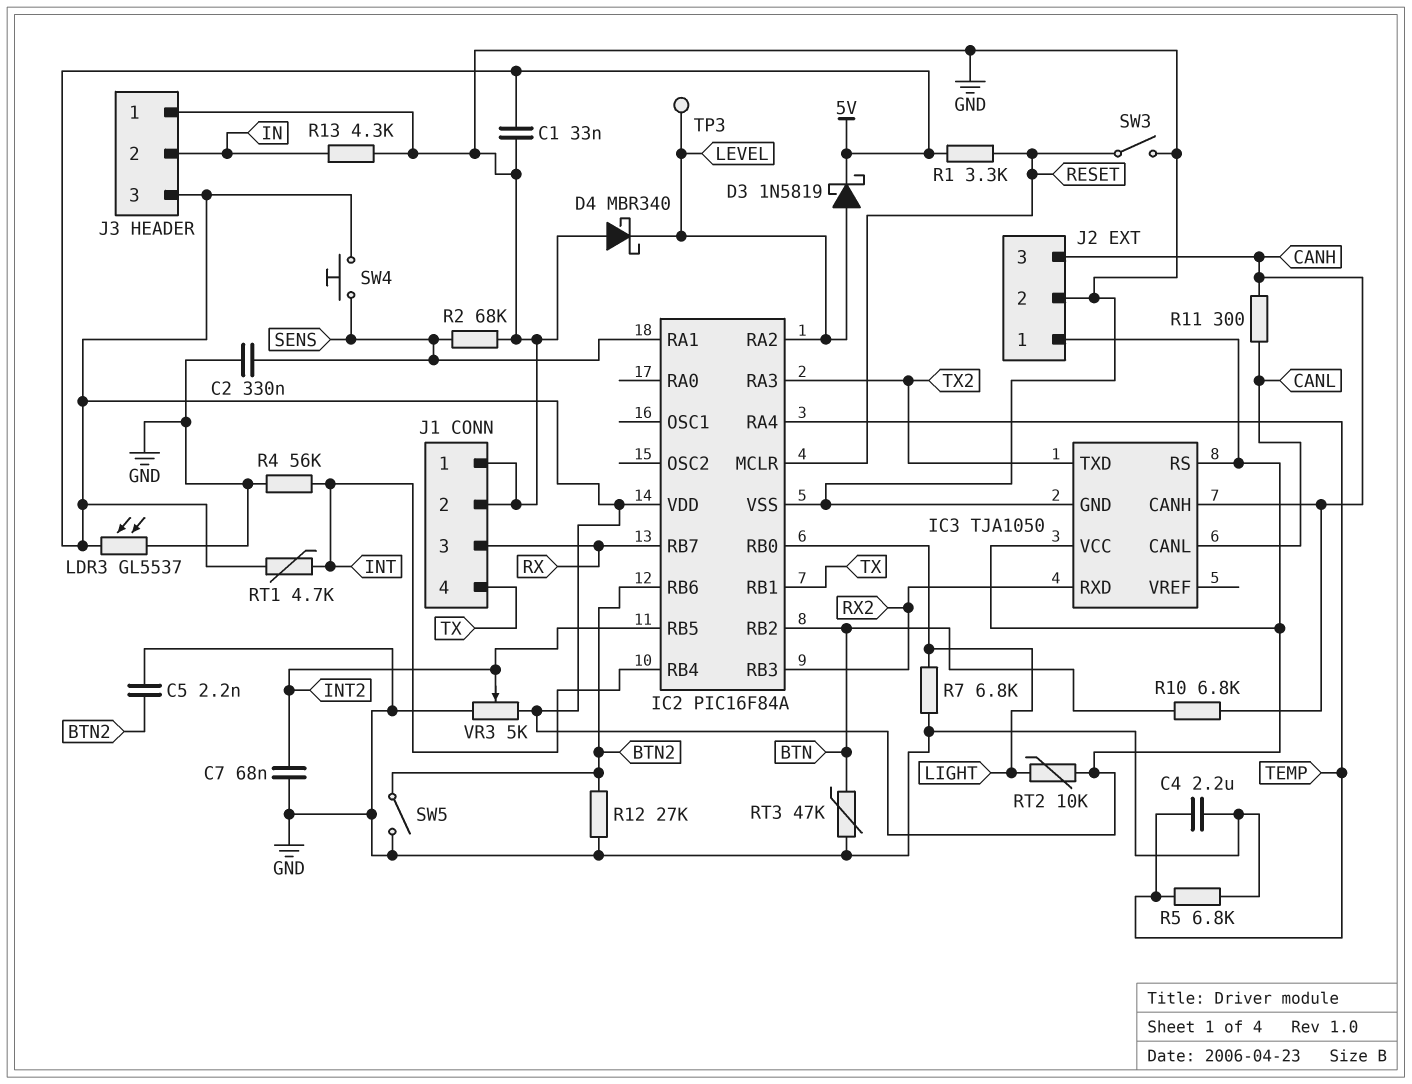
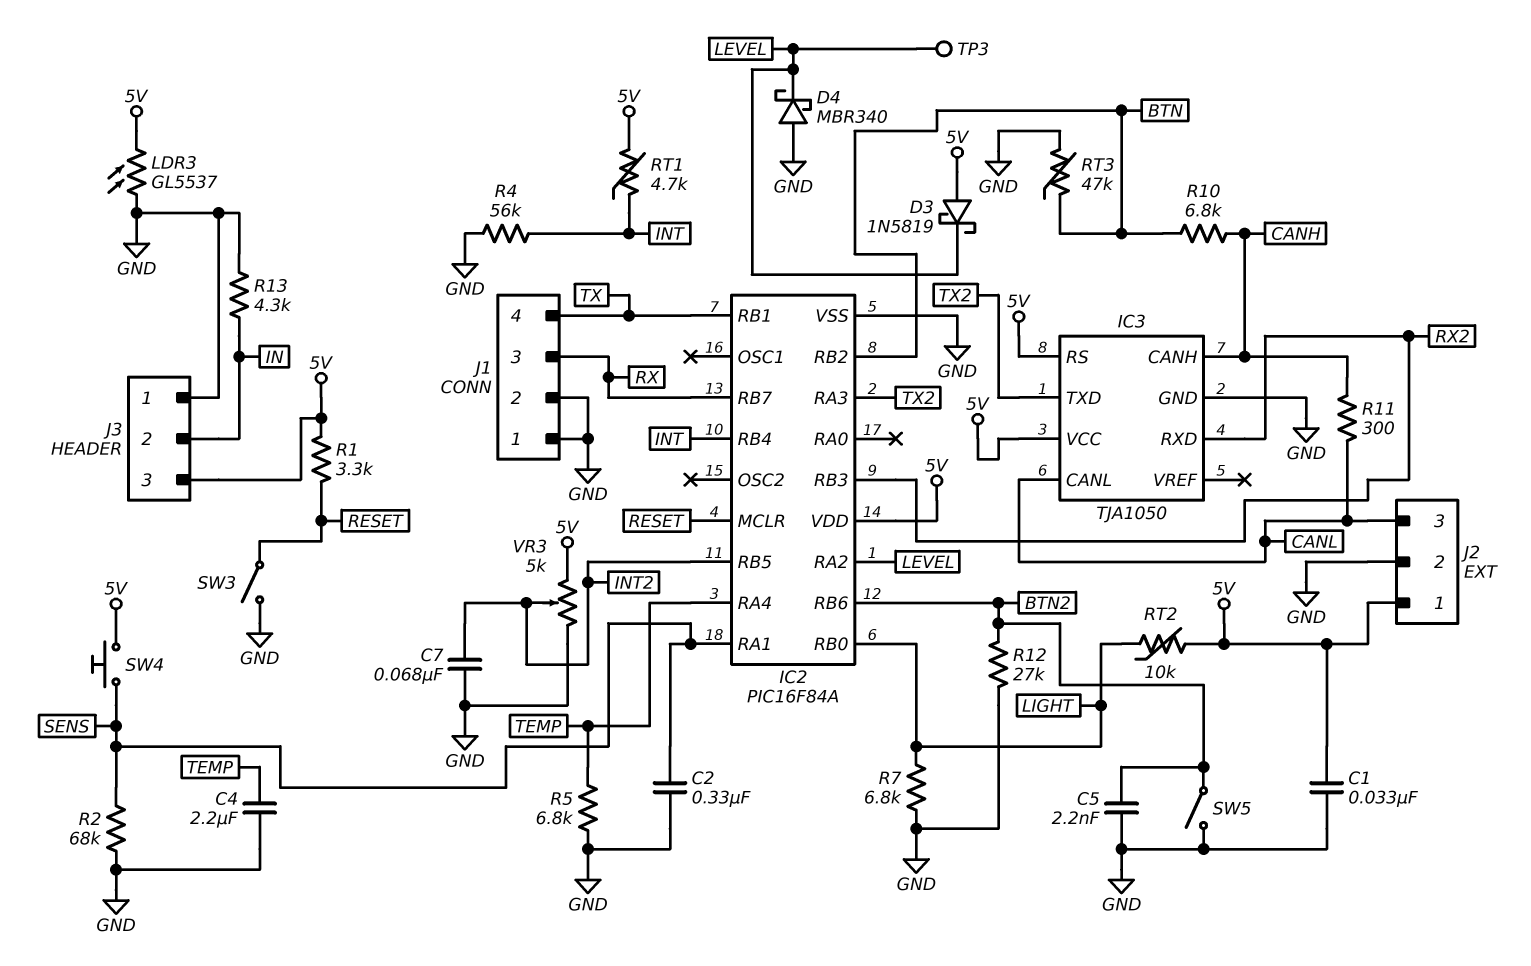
D3: schottky 1N5819 (A LEVEL, K 5V) -> schottky 1N5819 (A 5V, K LEVEL)
J2 pin 3: CANH -> CANL

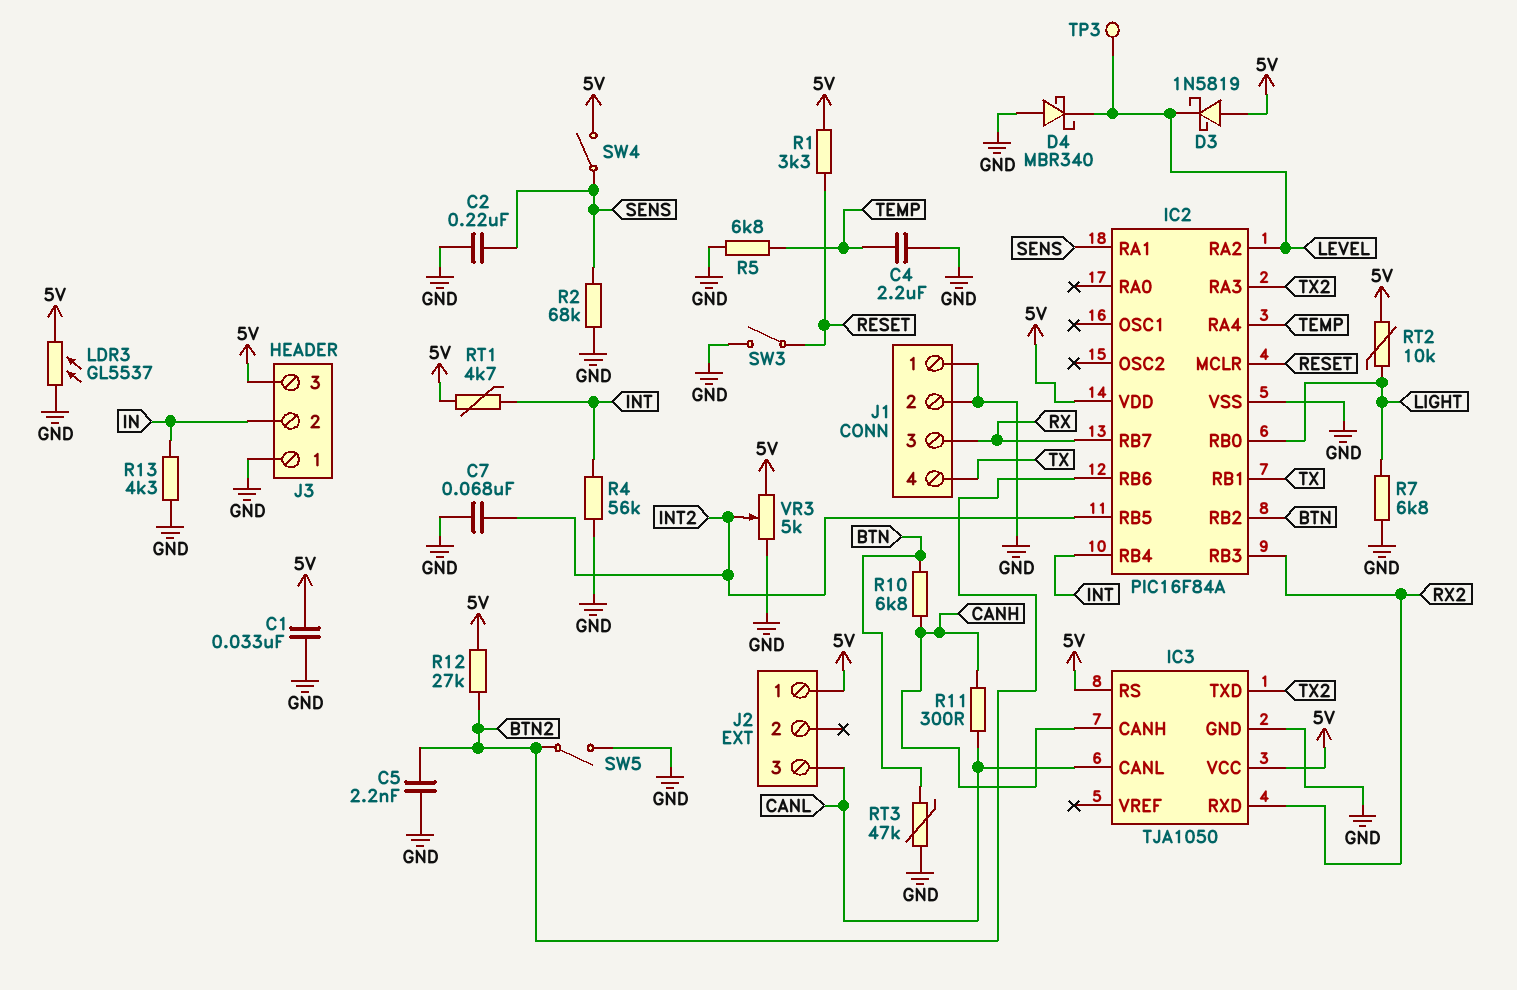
C2: 330nF (GND, SENS) -> 220nF (GND, SENS)
J2 pin 2: GND -> none
R12: 27k (BTN2, GND) -> 27k (5V, BTN2)
SW4: button (5V, SENS) -> switch (5V, SENS)

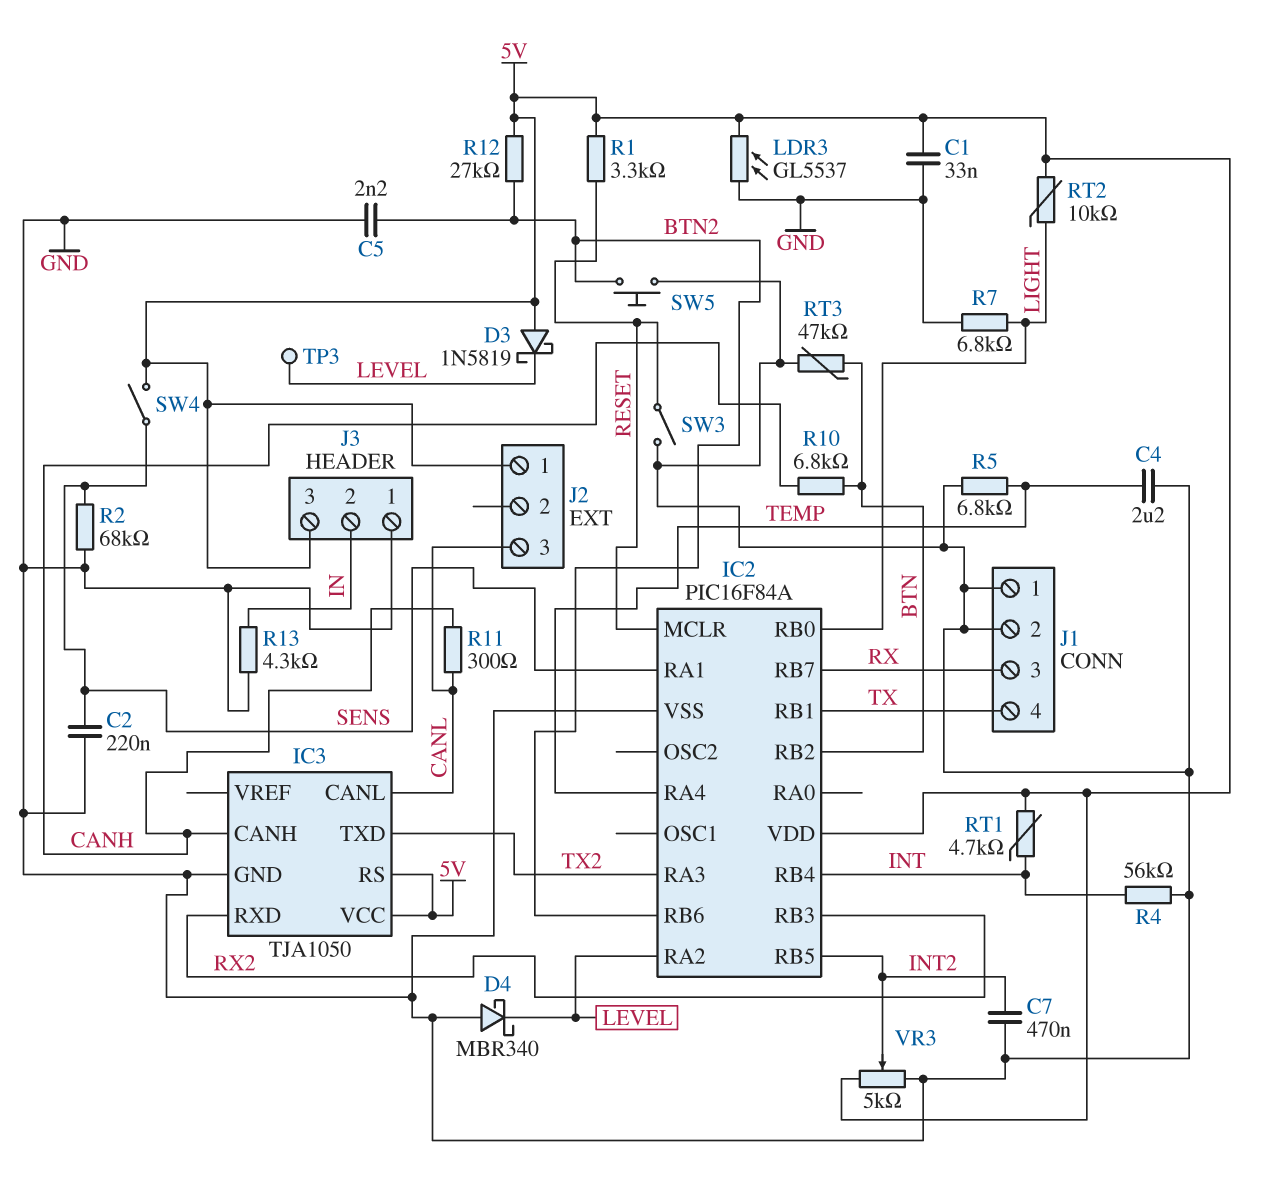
C7: 68nF (GND, INT2) -> 470nF (GND, INT2)
SW5: switch (BTN2, GND) -> button (BTN2, GND)

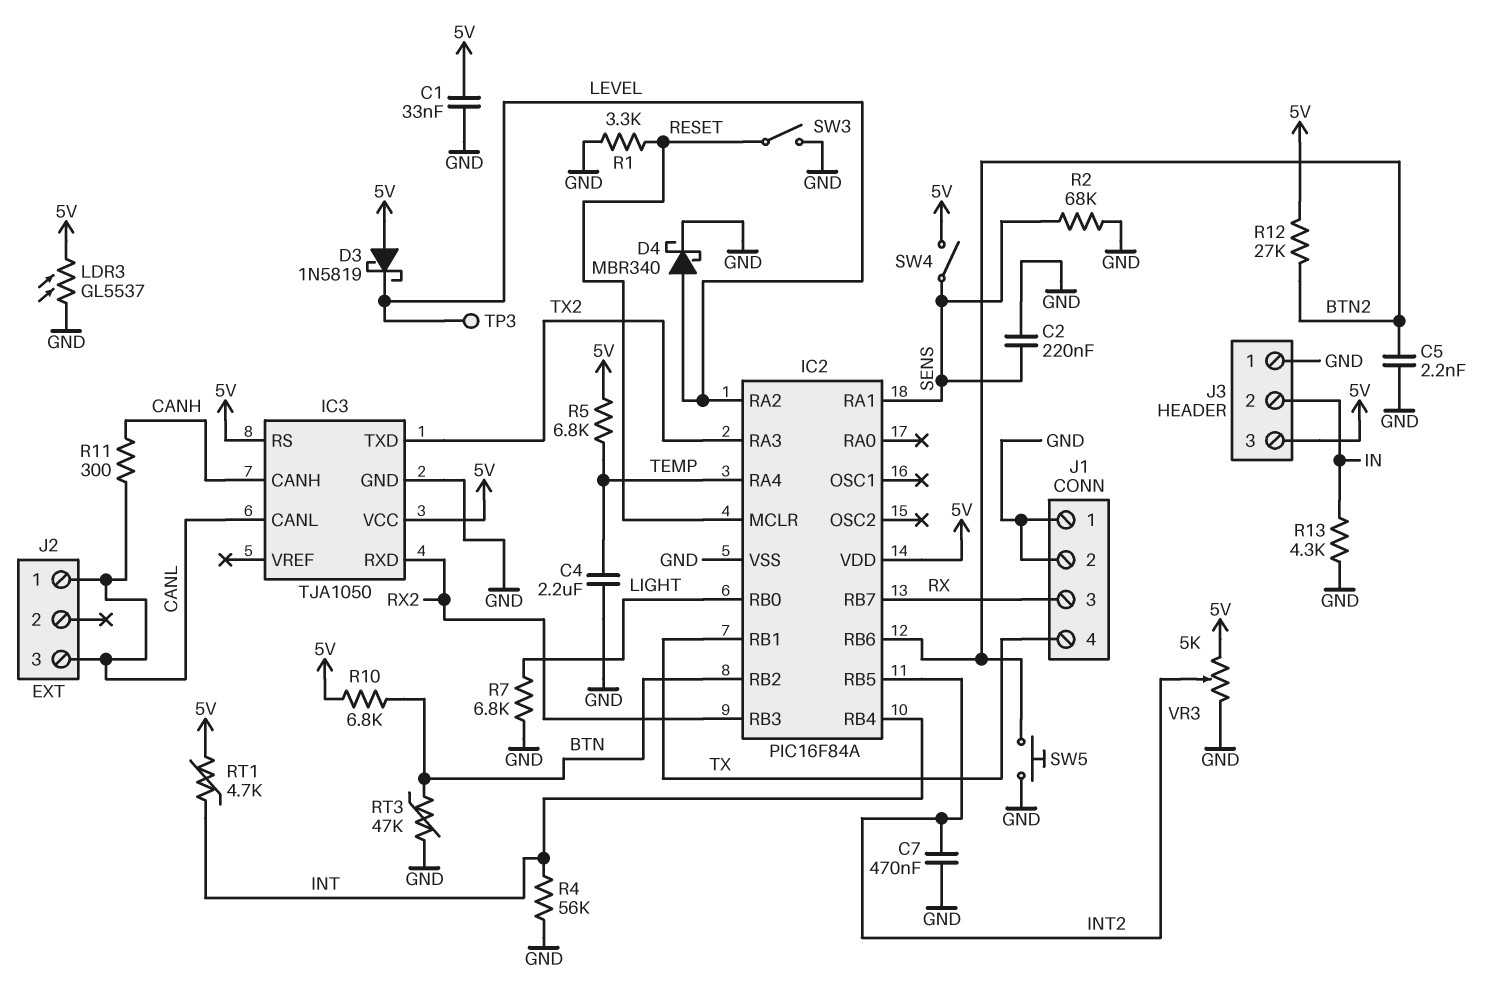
D4: schottky MBR340 (A GND, K LEVEL) -> schottky MBR340 (A LEVEL, K GND)
J2 pin 1: 5V -> CANL
R1: 3.3k (5V, RESET) -> 3.3k (GND, RESET)
R5: 6.8k (GND, TEMP) -> 6.8k (5V, TEMP)
R10: 6.8k (BTN, CANH) -> 6.8k (5V, BTN)
RT2: 10k (5V, LIGHT) -> none

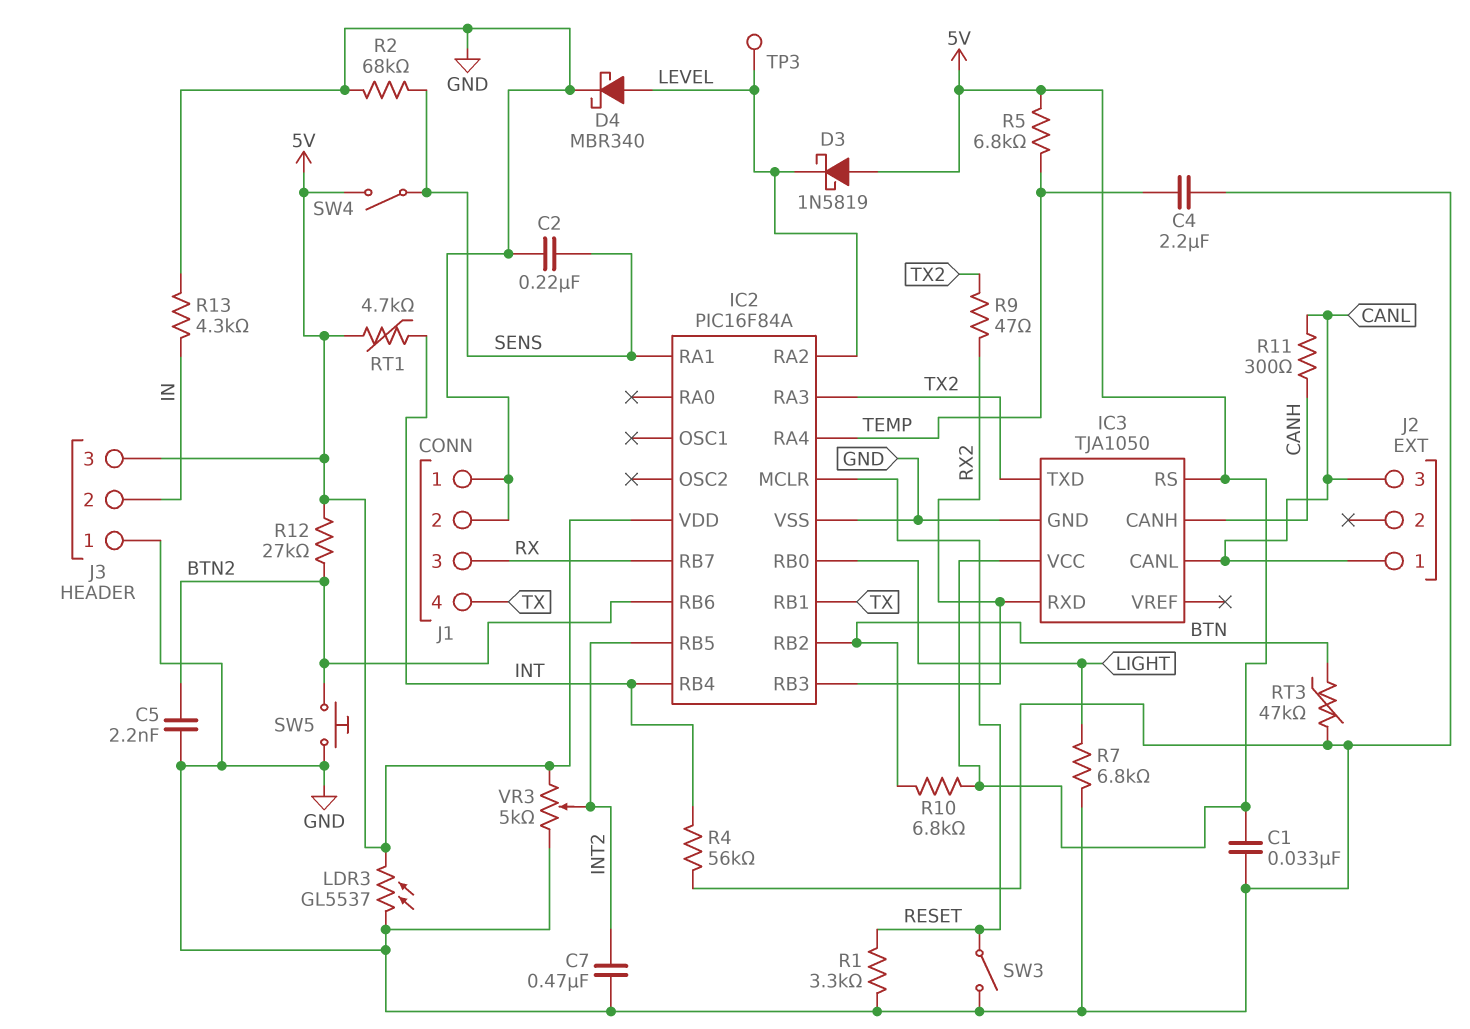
R9: none -> 47 (RX2, TX2)

